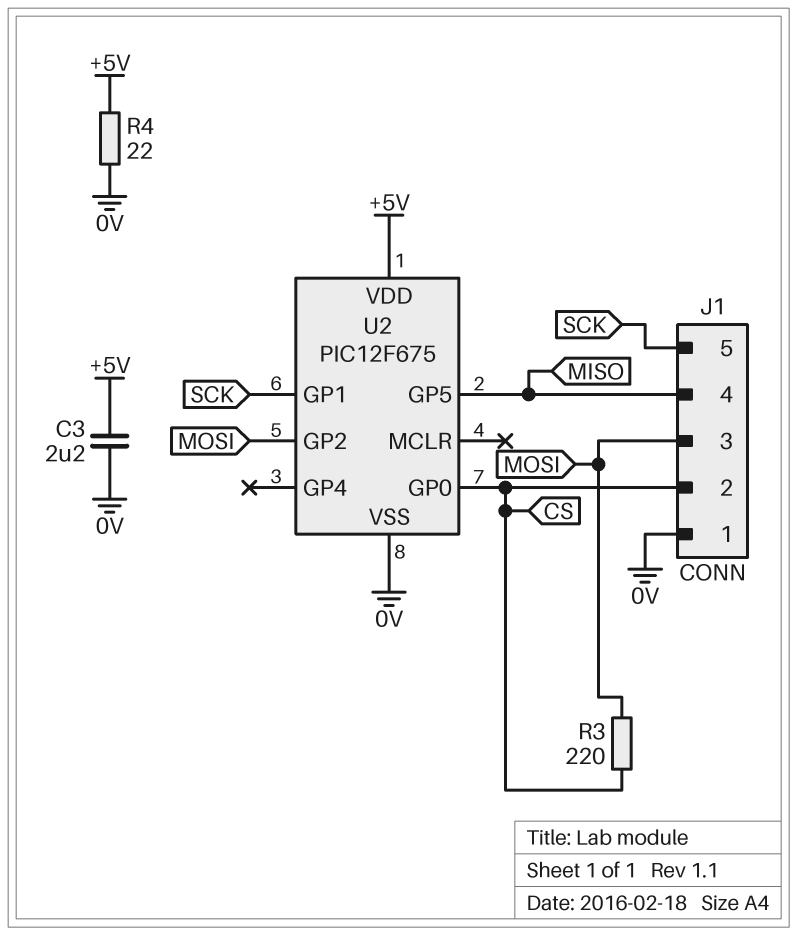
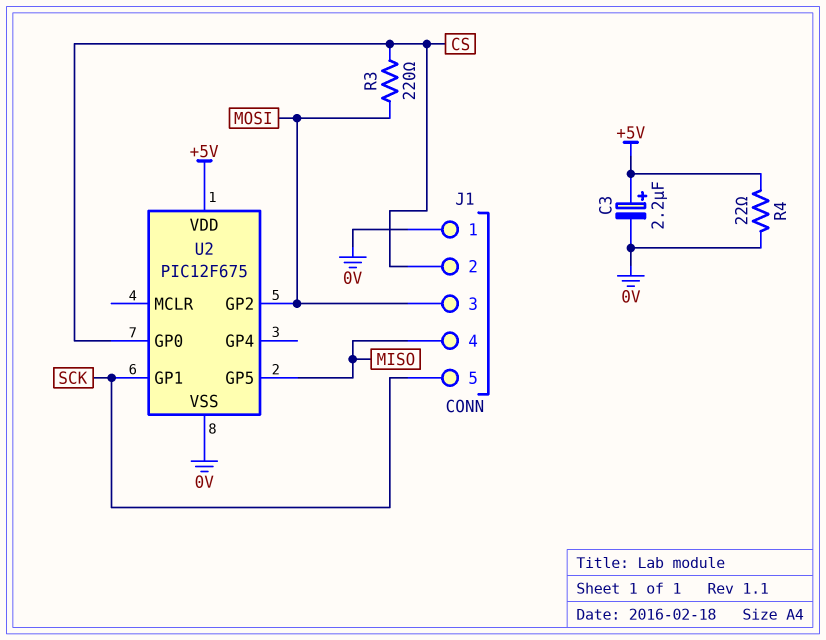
C3: 2.2uF (+5V, 0V) -> 2.2uF (plus +5V, minus 0V)

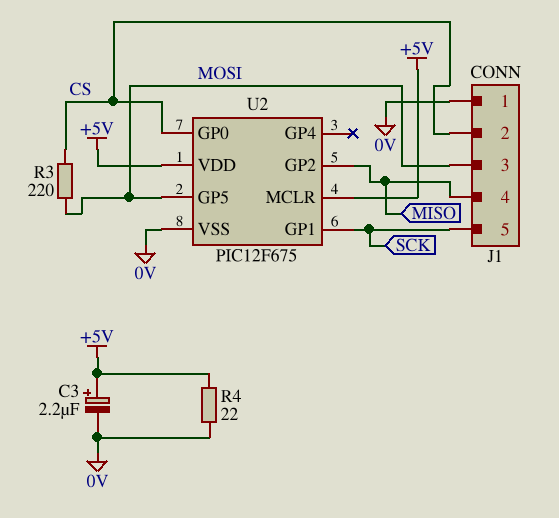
U2 pin GP2: MOSI -> MISO
U2 pin GP5: MISO -> MOSI
U2 pin MCLR: none -> +5V

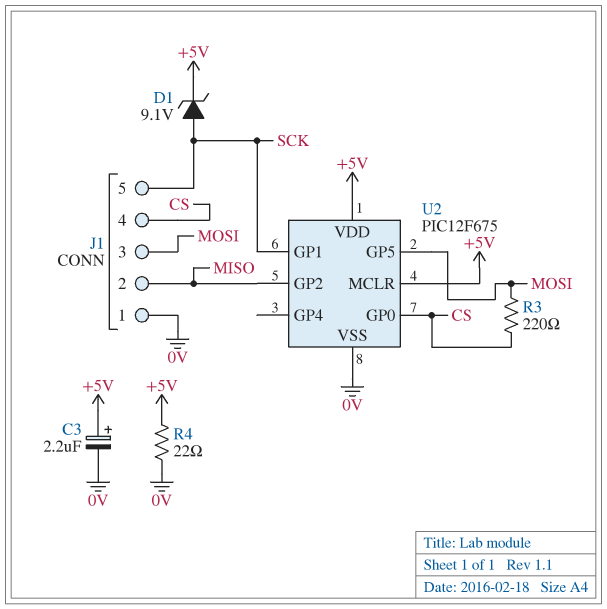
D1: none -> zener 9.1V (A SCK, K +5V)
J1 pin 2: CS -> MISO
J1 pin 4: MISO -> CS

